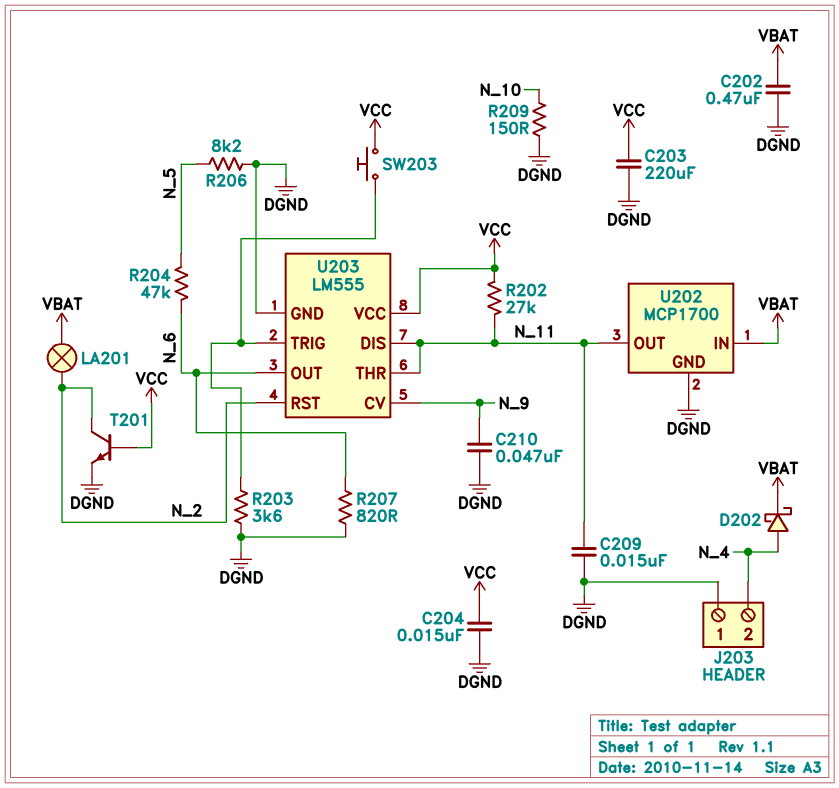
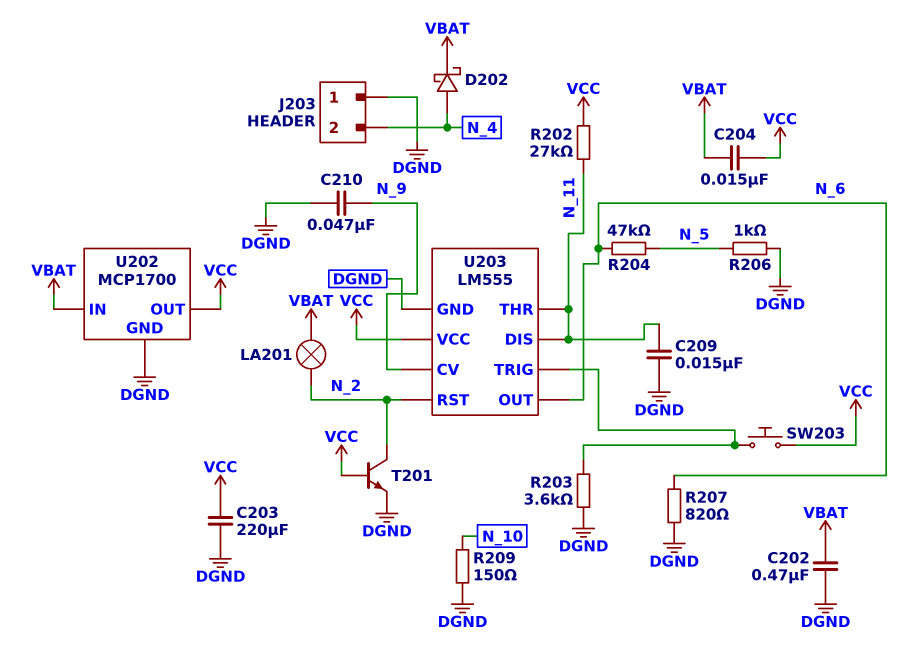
C204: 15nF (DGND, VCC) -> 15nF (VBAT, VCC)
R206: 8.2k (DGND, N_5) -> 1k (DGND, N_5)
U202 pin OUT: N_11 -> VCC

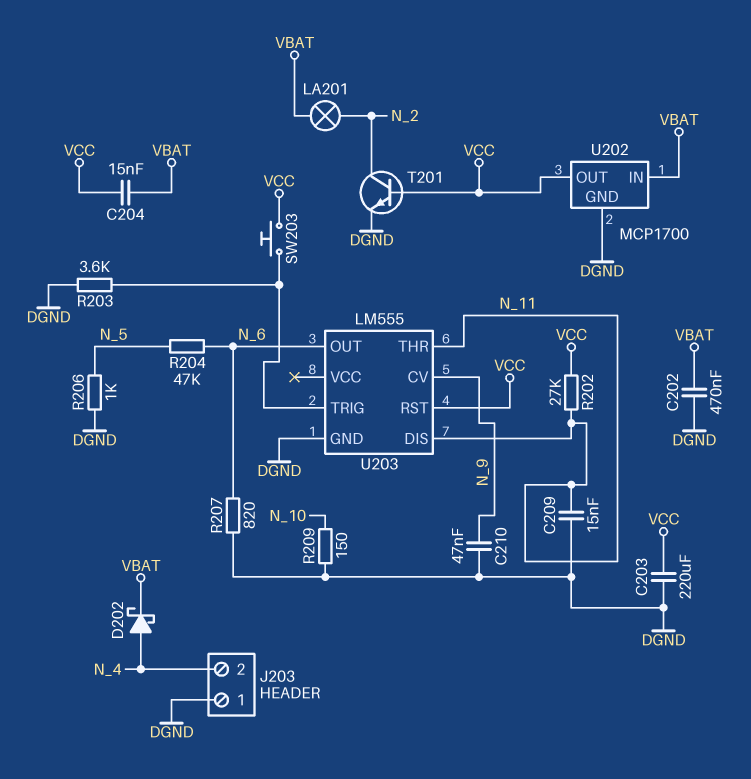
U203 pin RST: N_2 -> VCC
U203 pin VCC: VCC -> none

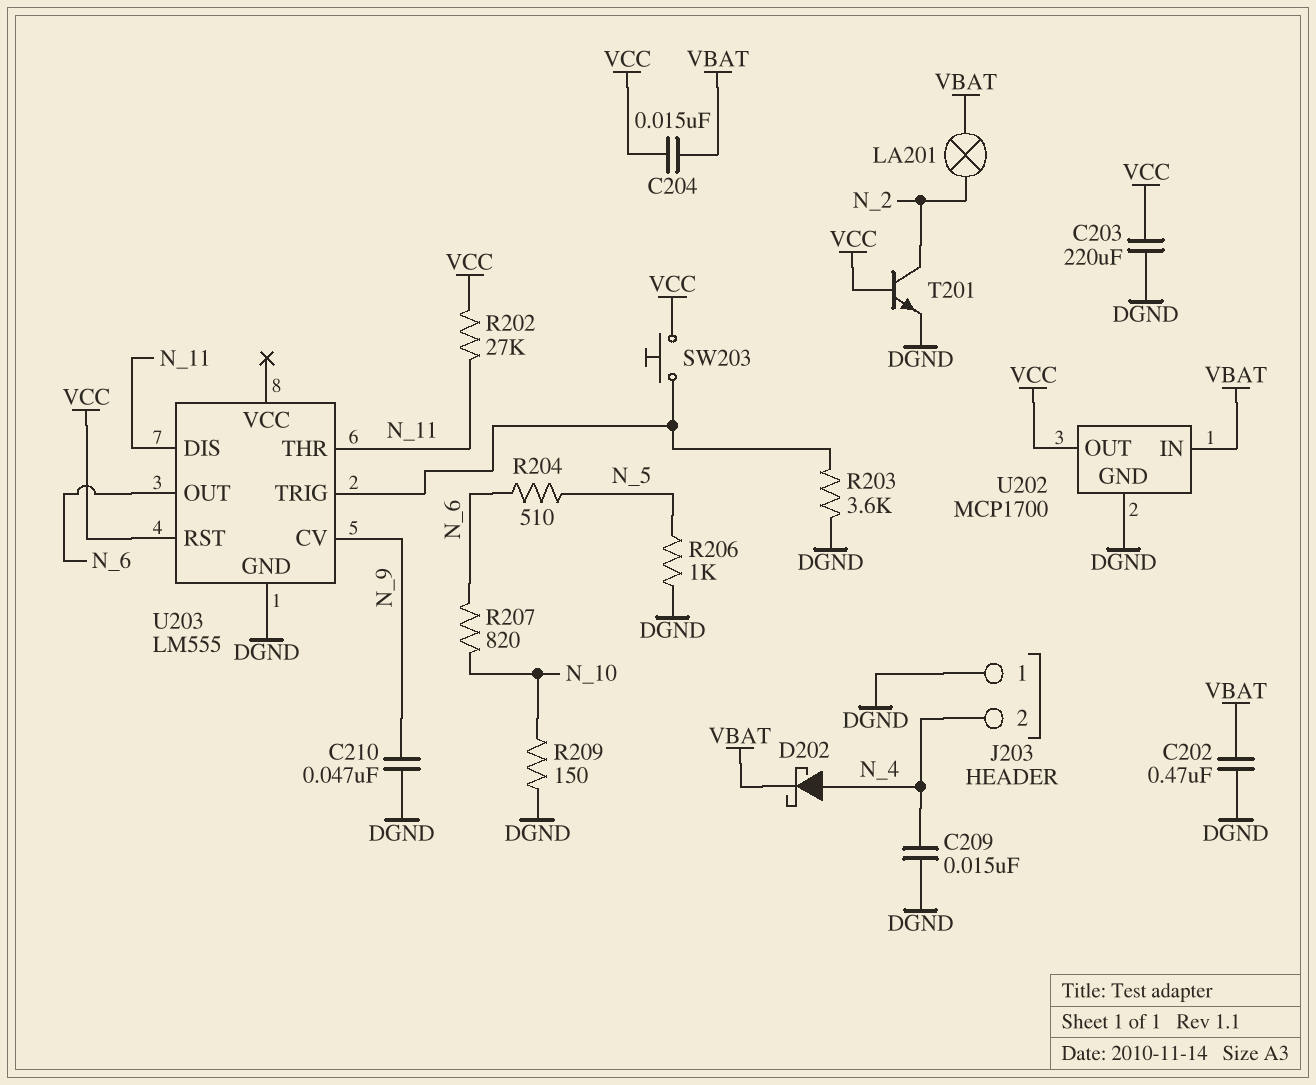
C209: 15nF (DGND, N_11) -> 15nF (DGND, N_4)
R204: 47k (N_5, N_6) -> 510 (N_5, N_6)
R207: 820 (DGND, N_6) -> 820 (N_6, N_10)

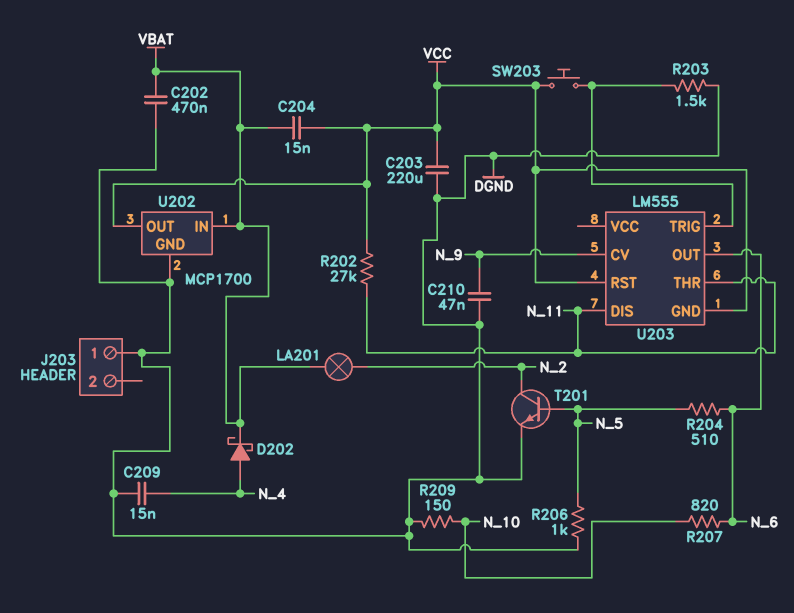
J203 pin 2: N_4 -> none
R203: 3.6k (DGND, U203/TRIG) -> 1.5k (DGND, U203/TRIG)
T201: NPN (B VCC, C N_2, E DGND) -> NPN (B N_5, C N_2, E DGND)
U203 pin GND: DGND -> VCC

